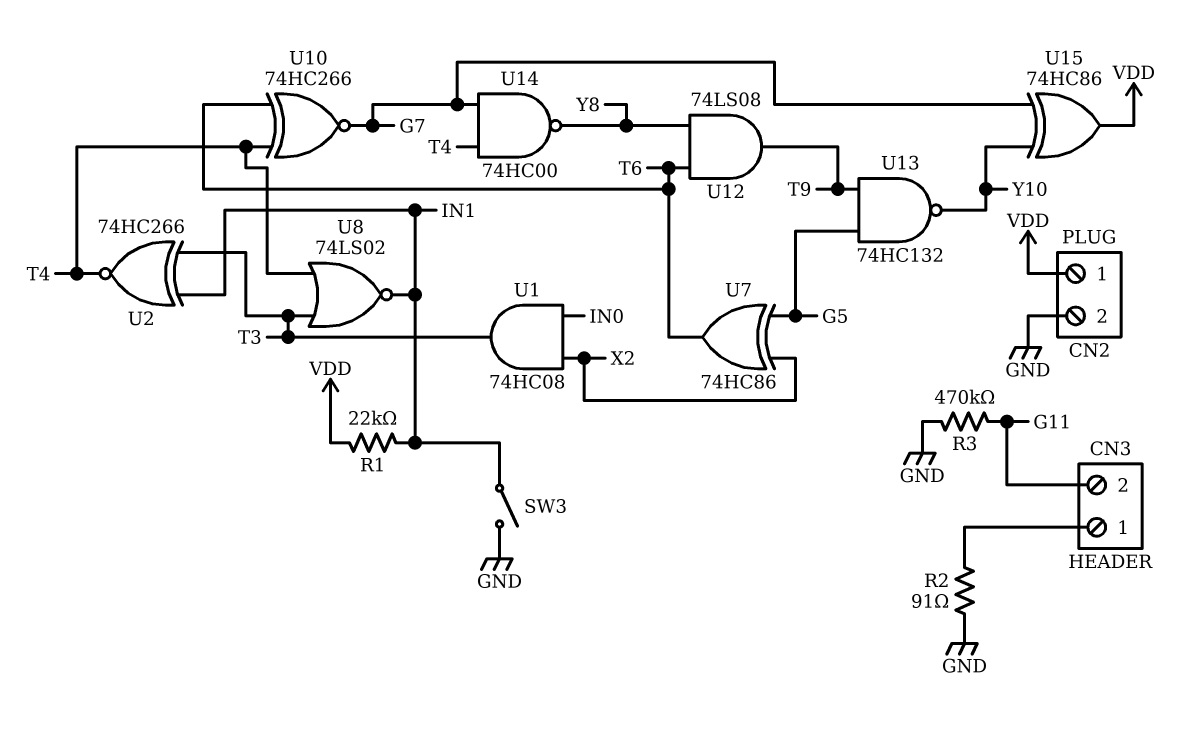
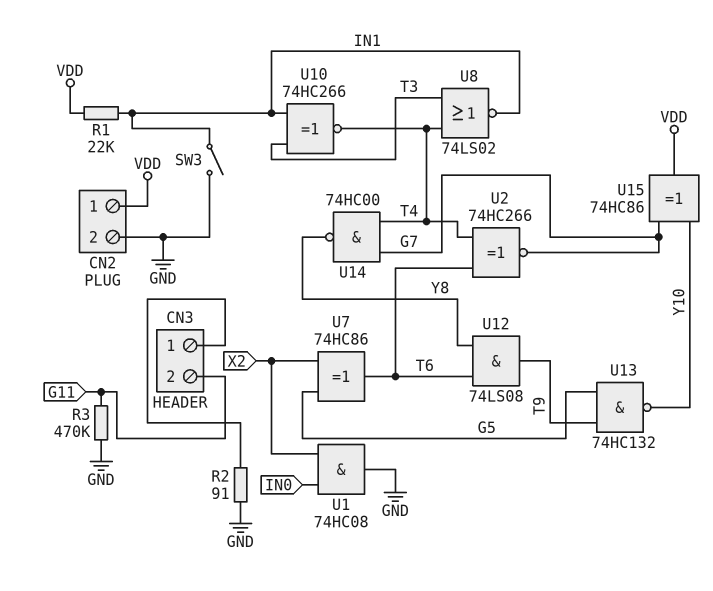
U1: AND 74HC08 (in IN0, in X2, out T3) -> AND 74HC08 (in IN0, in X2, out GND)
U2: XNOR 74HC266 (in IN1, in T3, out T4) -> XNOR 74HC266 (in T4, in T6, out G7)
U10: XNOR 74HC266 (in T4, in T6, out G7) -> XNOR 74HC266 (in IN1, in T3, out T4)

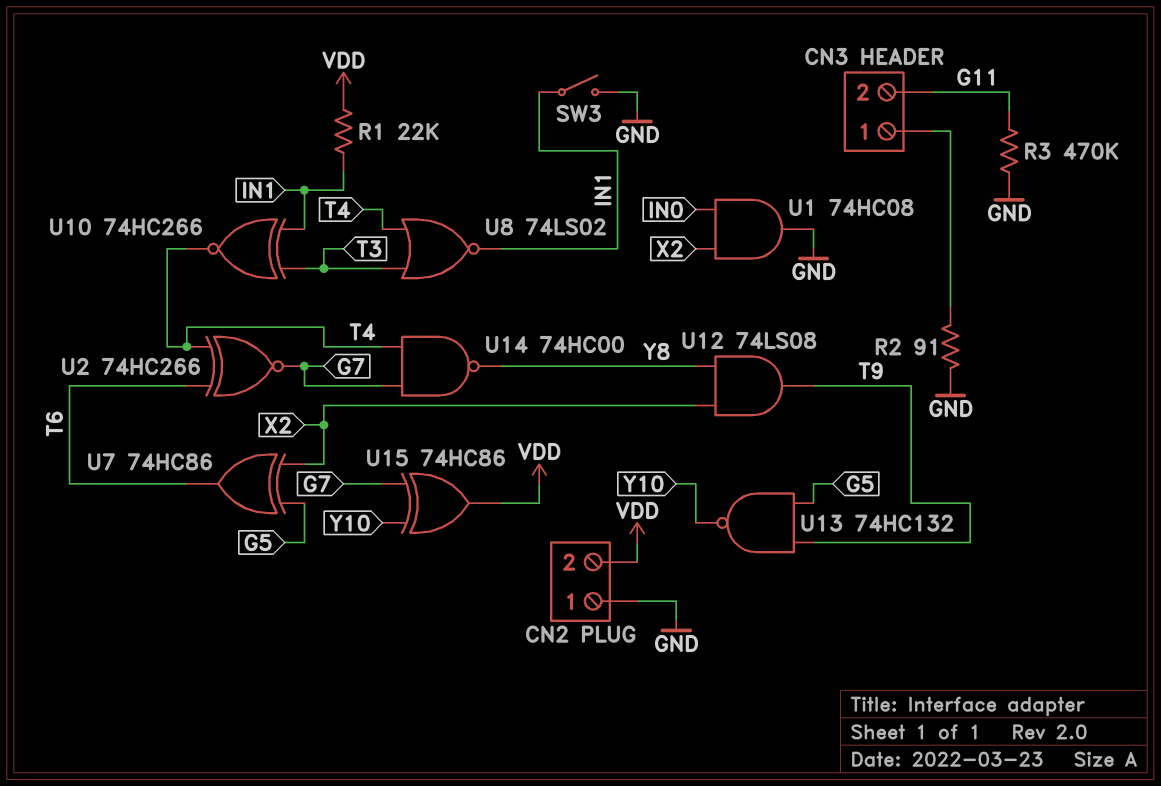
CN2 pin 1: VDD -> GND
CN2 pin 2: GND -> VDD
U12: AND 74LS08 (in T6, in Y8, out T9) -> AND 74LS08 (in X2, in Y8, out T9)

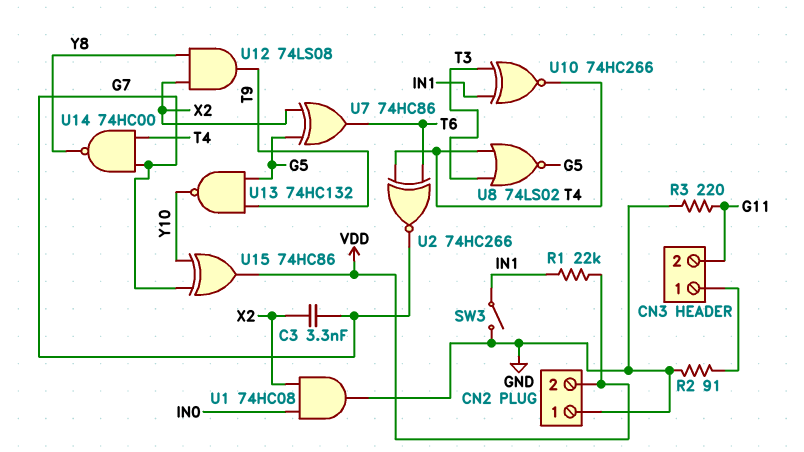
C3: none -> 3.3nF (G7, X2)
R3: 470k (G11, GND) -> 220 (G11, GND)
U8: NOR 74LS02 (in T3, in T4, out IN1) -> NOR 74LS02 (in T3, in T4, out G5)

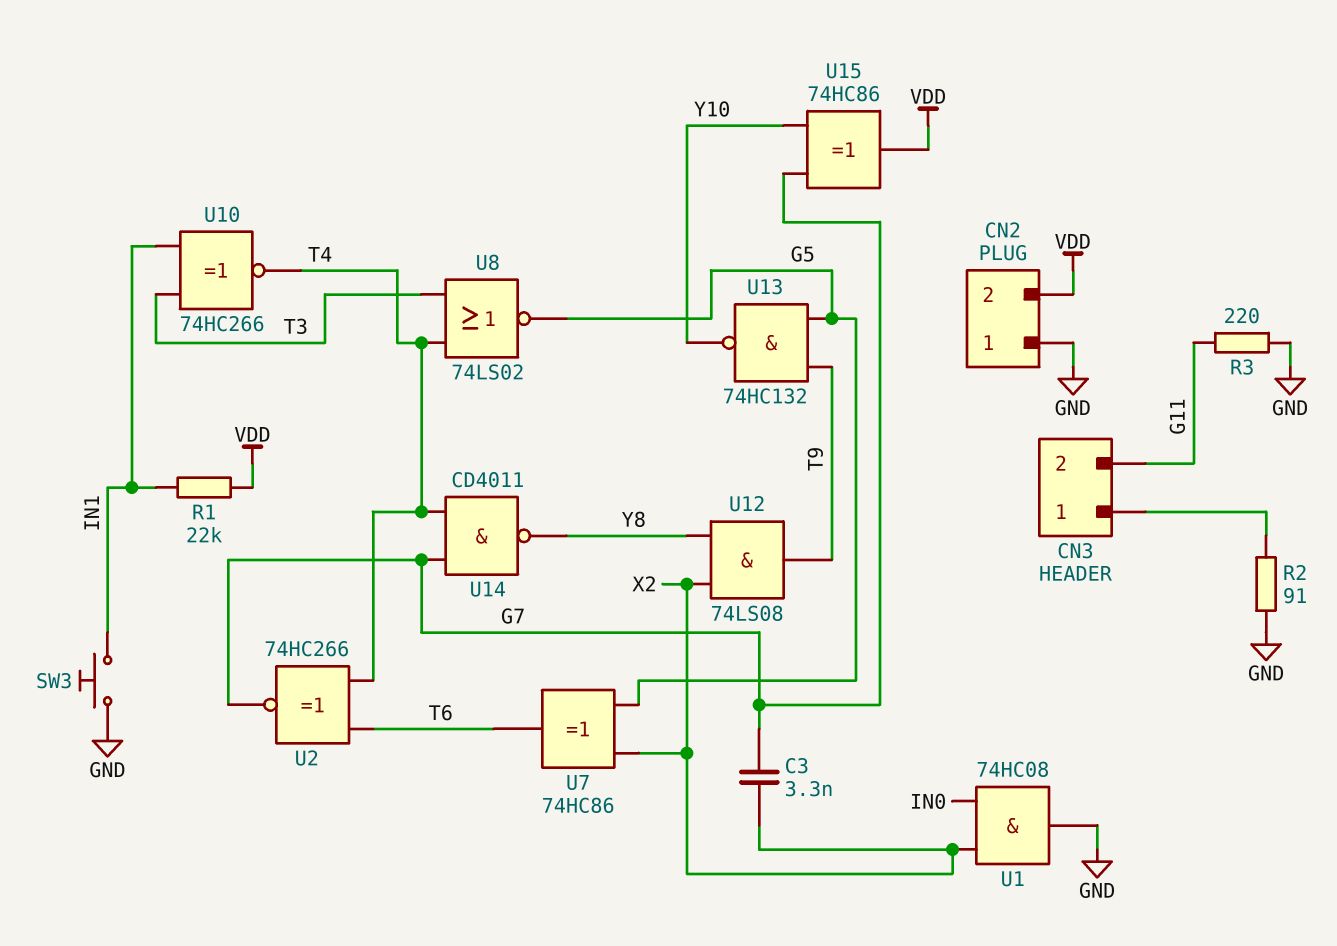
SW3: switch (GND, IN1) -> button (GND, IN1)
U14: NAND 74HC00 (in G7, in T4, out Y8) -> NAND CD4011 (in G7, in T4, out Y8)

